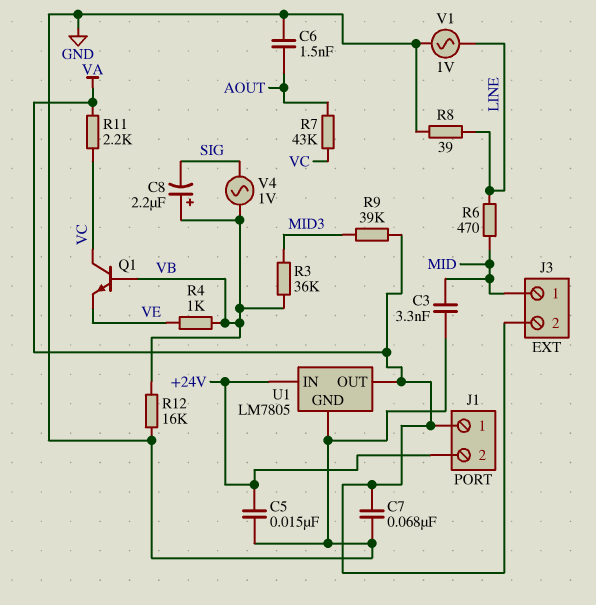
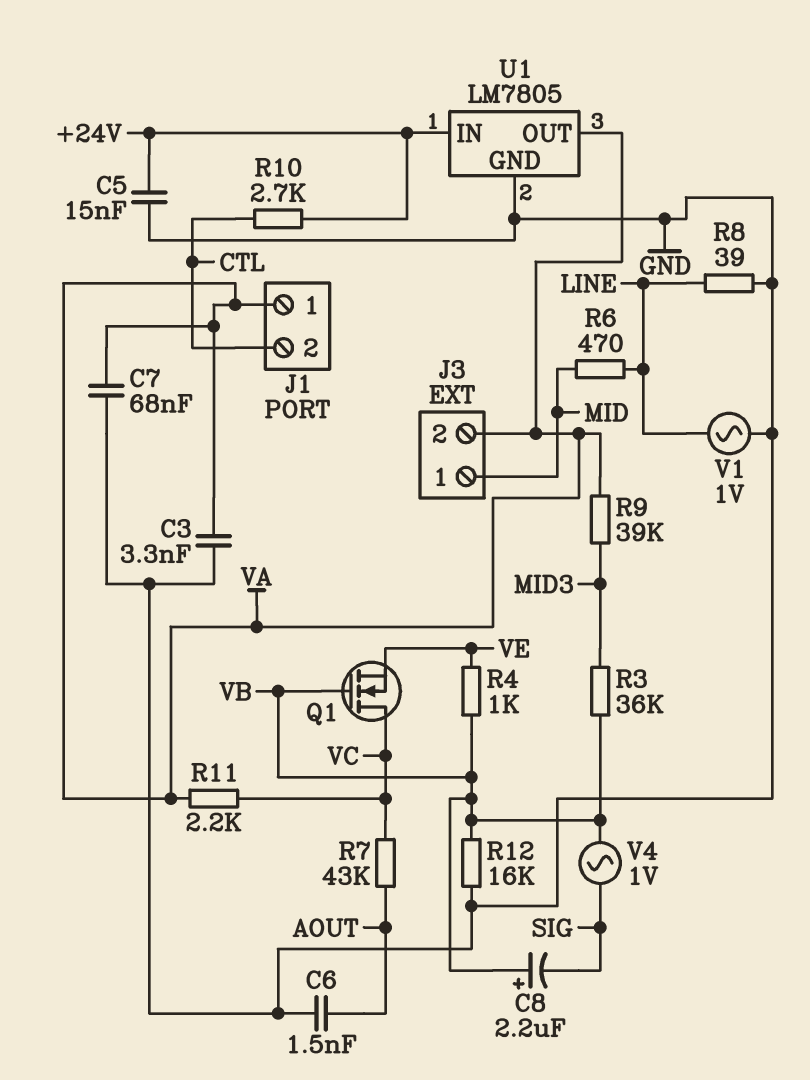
C3: 3.3nF (GND, MID) -> 3.3nF (GND, VA)
J1 pin 2: +24V -> CTL
Q1: NPN (B VB, C VC, E VE) -> NMOS (G VB, D VC, S VE)
R10: none -> 2.7k (+24V, CTL)

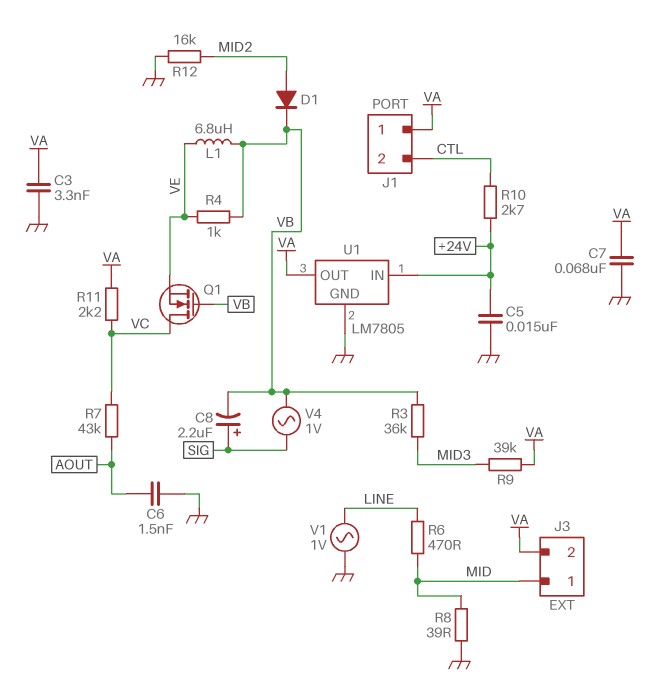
C8: 2.2uF (plus VB, minus SIG) -> 2.2uF (plus SIG, minus VB)
D1: none -> diode (A MID2, K VB)
L1: none -> 6.8uH (VB, VE)
R8: 39 (GND, LINE) -> 39 (GND, MID)
R12: 16k (GND, VB) -> 16k (GND, MID2)

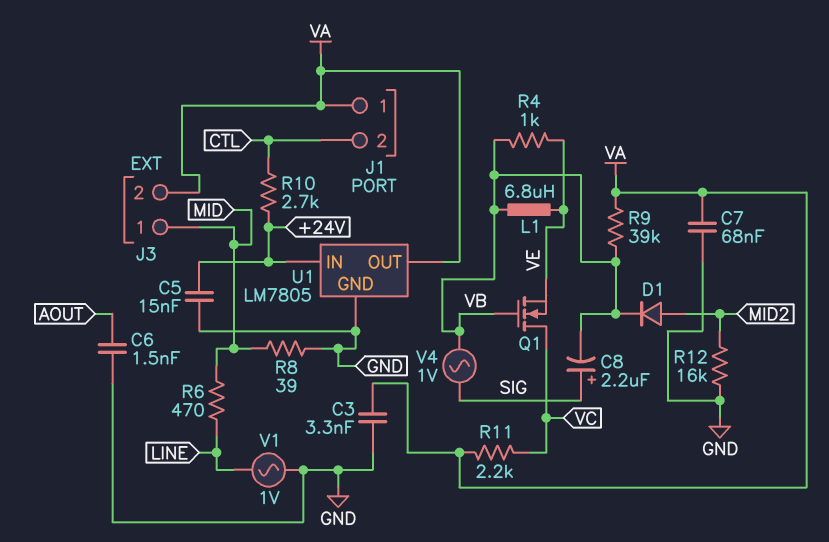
R3: 36k (MID3, VB) -> none
R7: 43k (AOUT, VC) -> none
R9: 39k (MID3, VA) -> 39k (VA, VB)

